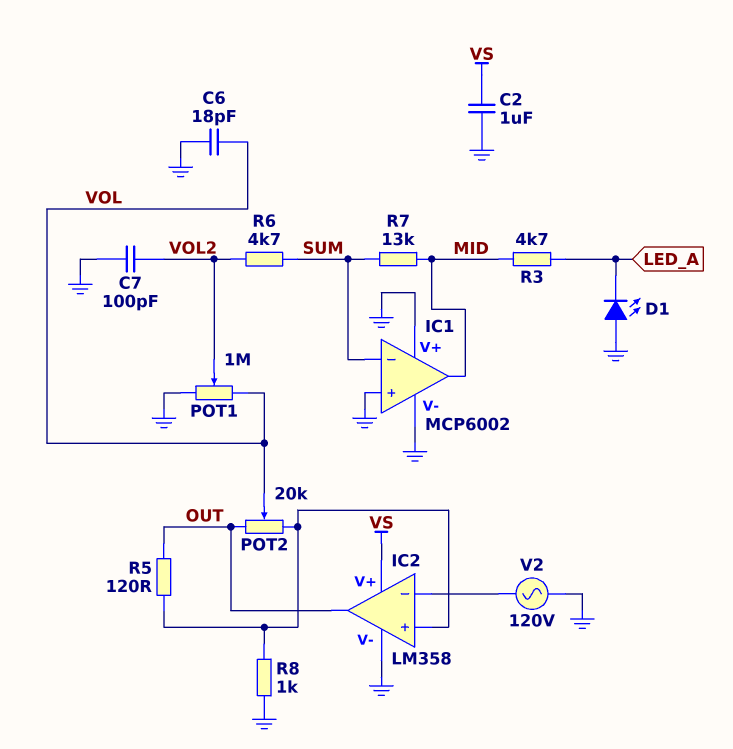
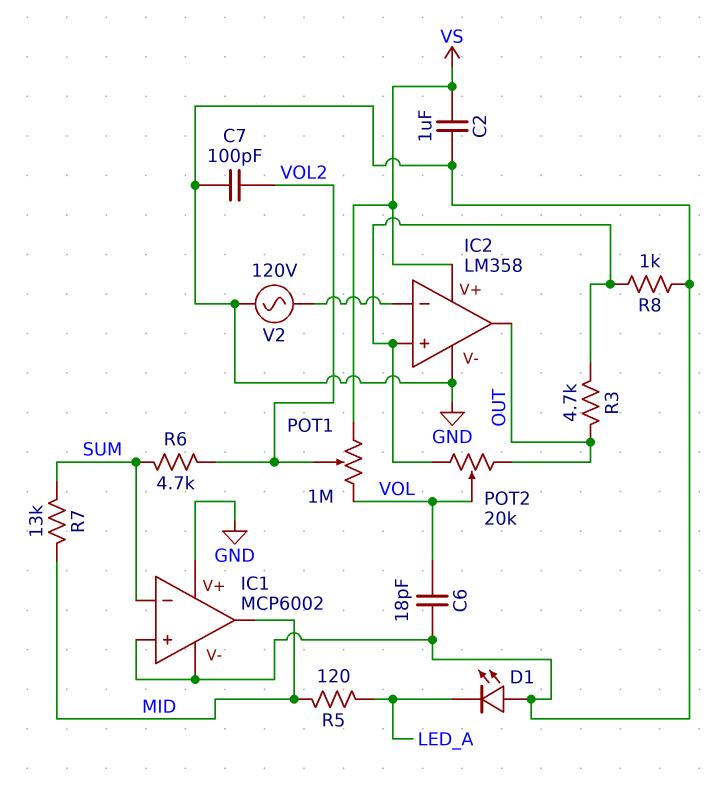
POT1: 1M (GND, VOL, wiper VOL2) -> 1M (VOL, VS, wiper VOL2)
R3: 4.7k (LED_A, MID) -> 4.7k (IC2/in+, OUT)
R5: 120 (IC2/in+, OUT) -> 120 (LED_A, MID)

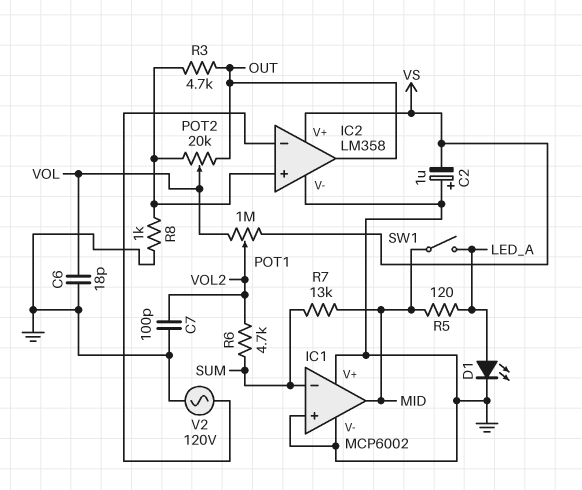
C2: 1uF (GND, VS) -> 1uF (plus GND, minus VS)
D1: LED (A GND, K LED_A) -> LED (A LED_A, K GND)
SW1: none -> switch (LED_A, MID)

